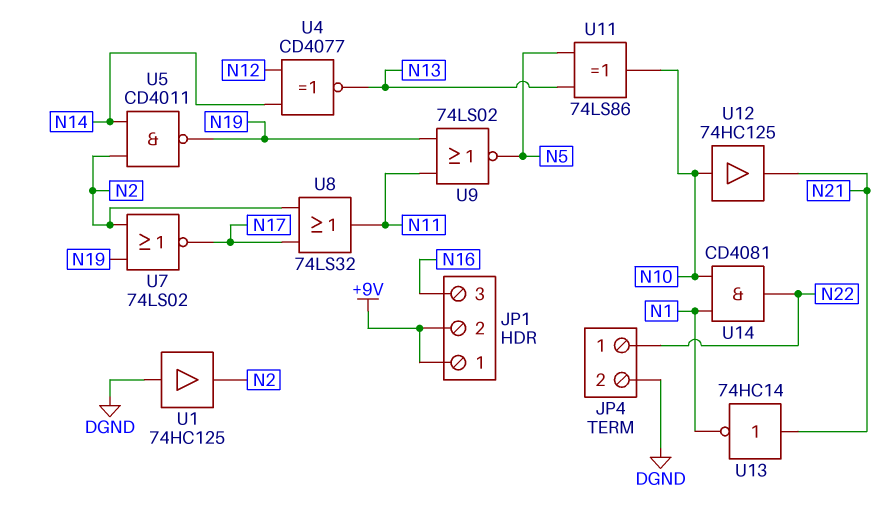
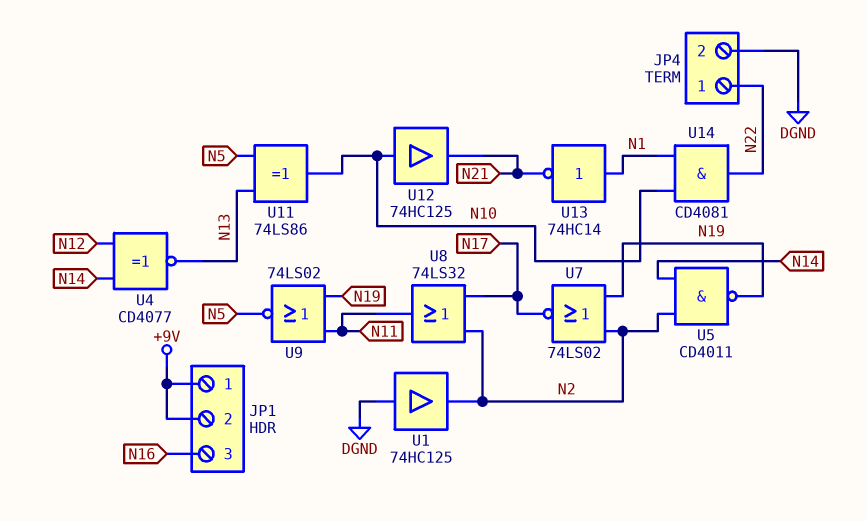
U13: NOT 74HC14 (in N21, out N1) -> NOT 74HC14 (in N1, out N21)

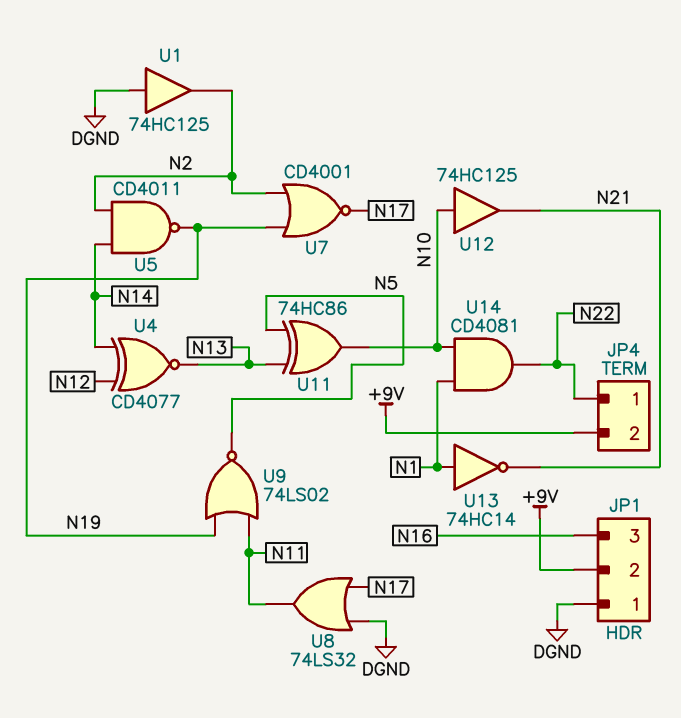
JP1 pin 1: +9V -> DGND
JP4 pin 2: DGND -> +9V
U7: NOR 74LS02 (in N2, in N19, out N17) -> NOR CD4001 (in N2, in N19, out N17)
U8: OR 74LS32 (in N2, in N17, out N11) -> OR 74LS32 (in DGND, in N17, out N11)
U11: XOR 74LS86 (in N5, in N13, out N10) -> XOR 74HC86 (in N5, in N13, out N10)

